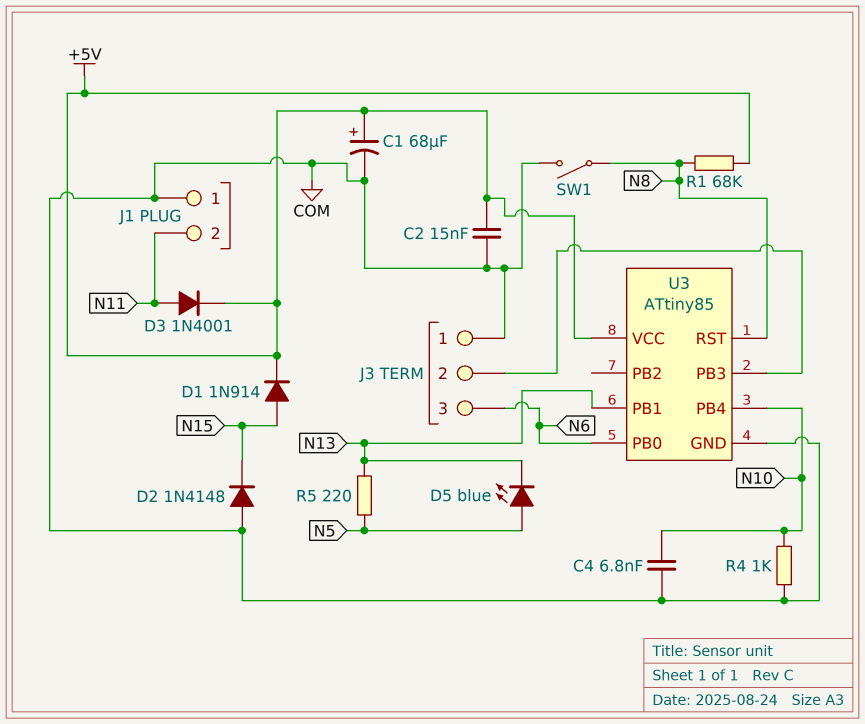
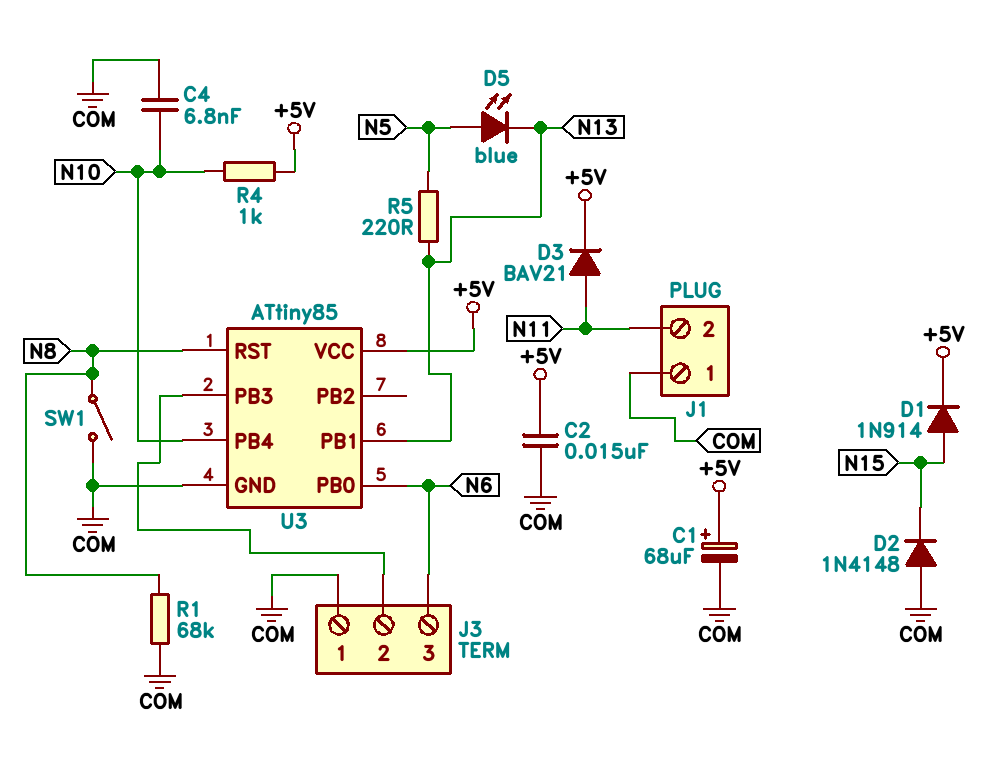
D3: diode 1N4001 (A N11, K +5V) -> diode BAV21 (A N11, K +5V)
R1: 68k (+5V, N8) -> 68k (COM, N8)
R4: 1k (COM, N10) -> 1k (+5V, N10)

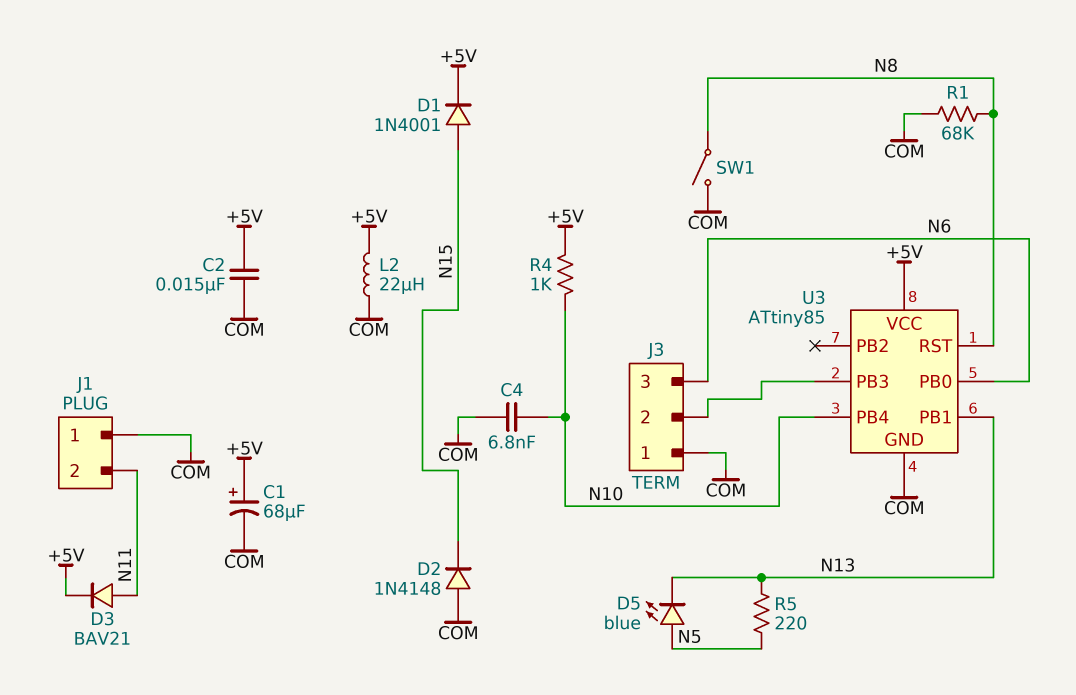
D1: diode 1N914 (A N15, K +5V) -> diode 1N4001 (A N15, K +5V)
L2: none -> 22uH (+5V, COM)

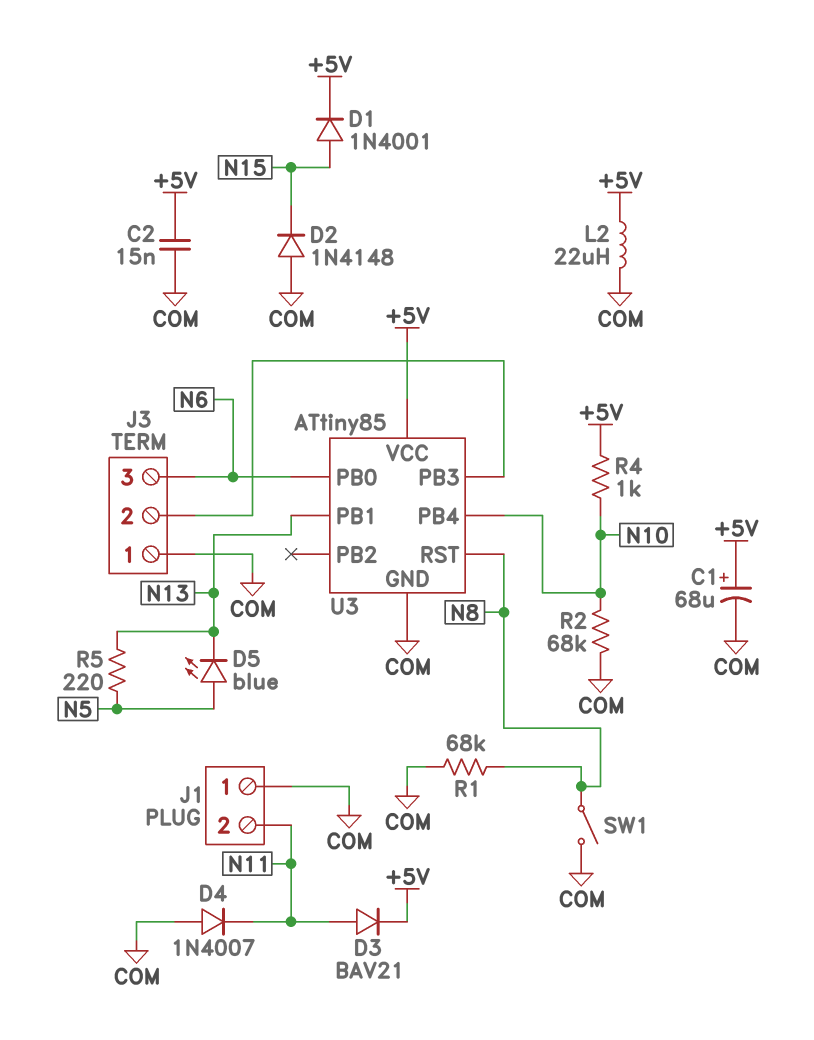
C4: 6.8nF (COM, N10) -> none
D4: none -> diode 1N4007 (A COM, K N11)
R2: none -> 68k (COM, N10)

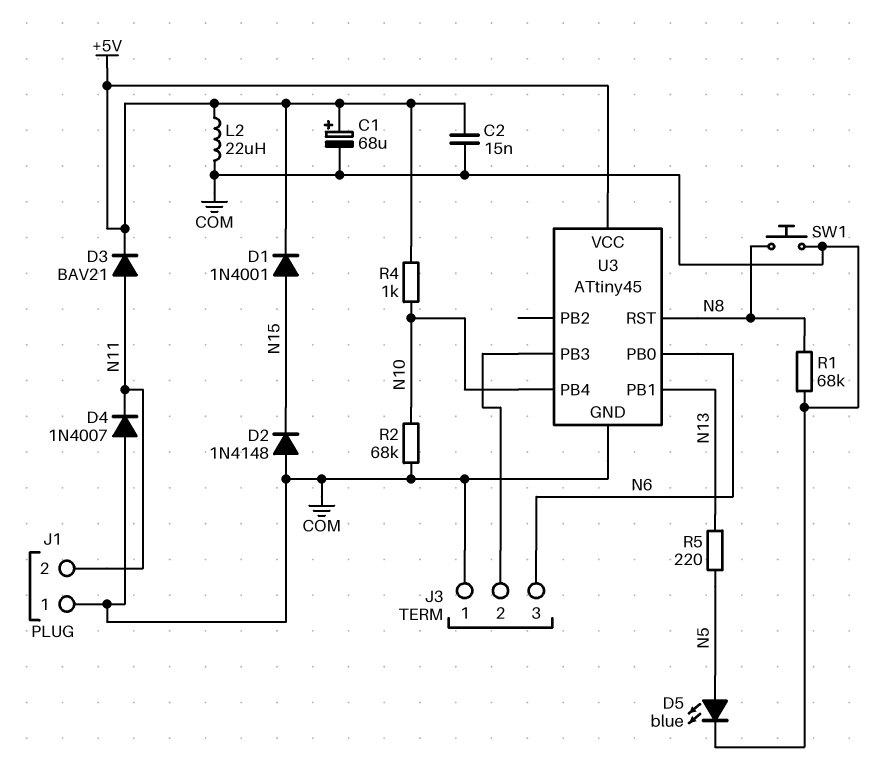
D5: LED blue (A N5, K N13) -> LED blue (A N5, K COM)
SW1: switch (COM, N8) -> button (COM, N8)
U3: ATtiny85 -> ATtiny45

